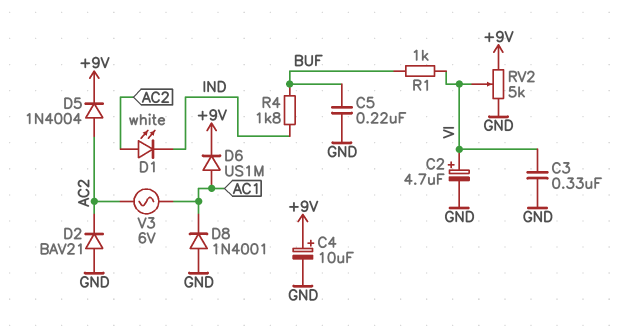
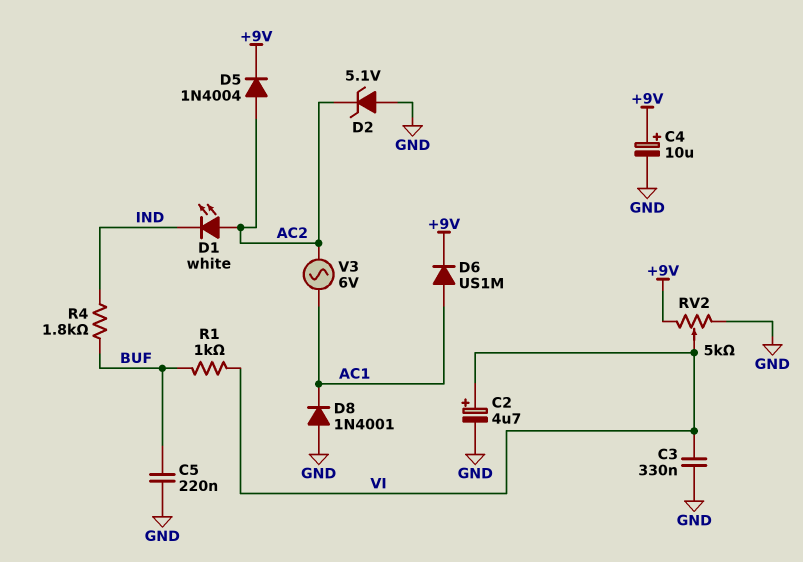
D2: diode BAV21 (A GND, K AC2) -> zener 5.1V (A GND, K AC2)

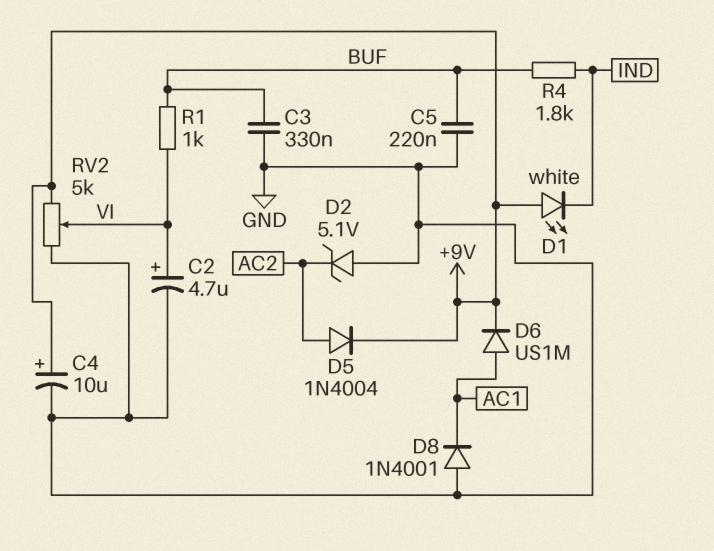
C3: 330nF (GND, VI) -> 330nF (BUF, GND)
D1: LED white (A AC2, K IND) -> LED white (A +9V, K IND)
V3: AC 6V (AC1, AC2) -> none

